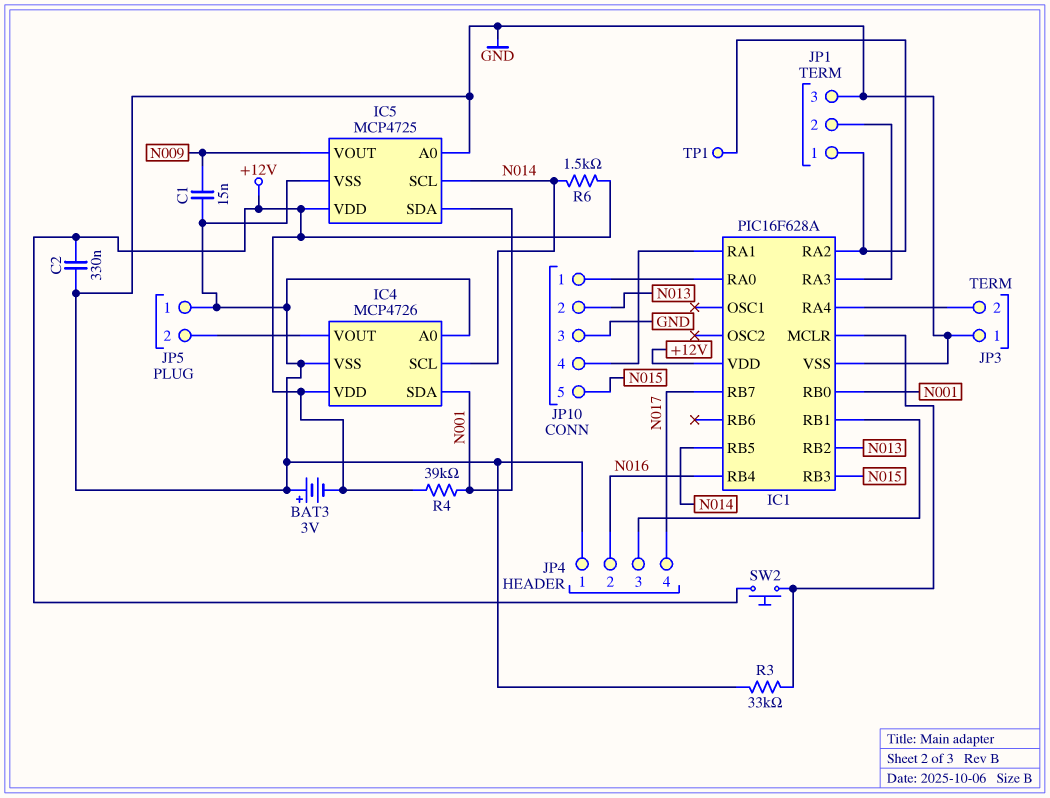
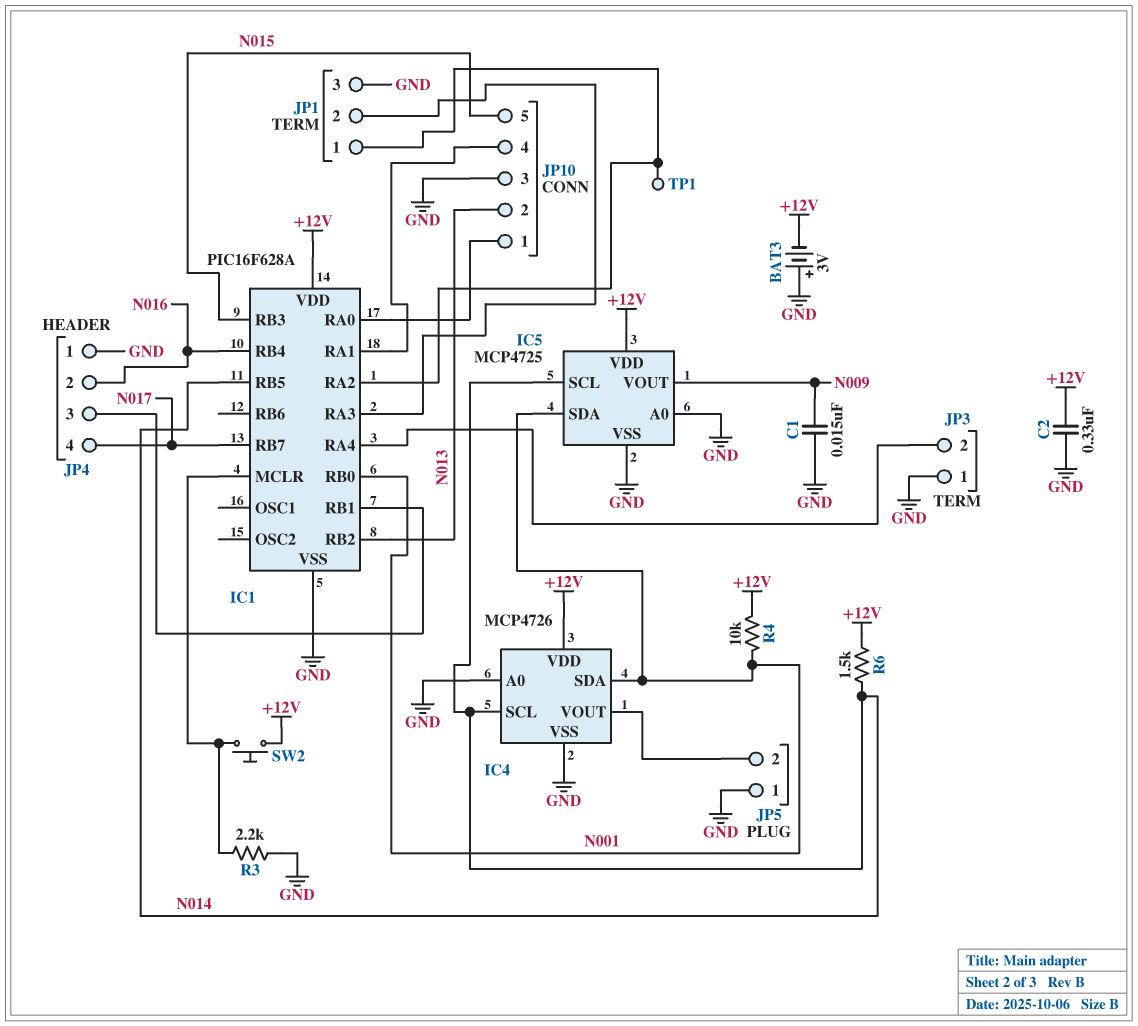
R3: 33k (GND, IC1/MCLR) -> 2.2k (GND, IC1/MCLR)
R4: 39k (+12V, N001) -> 10k (+12V, N001)

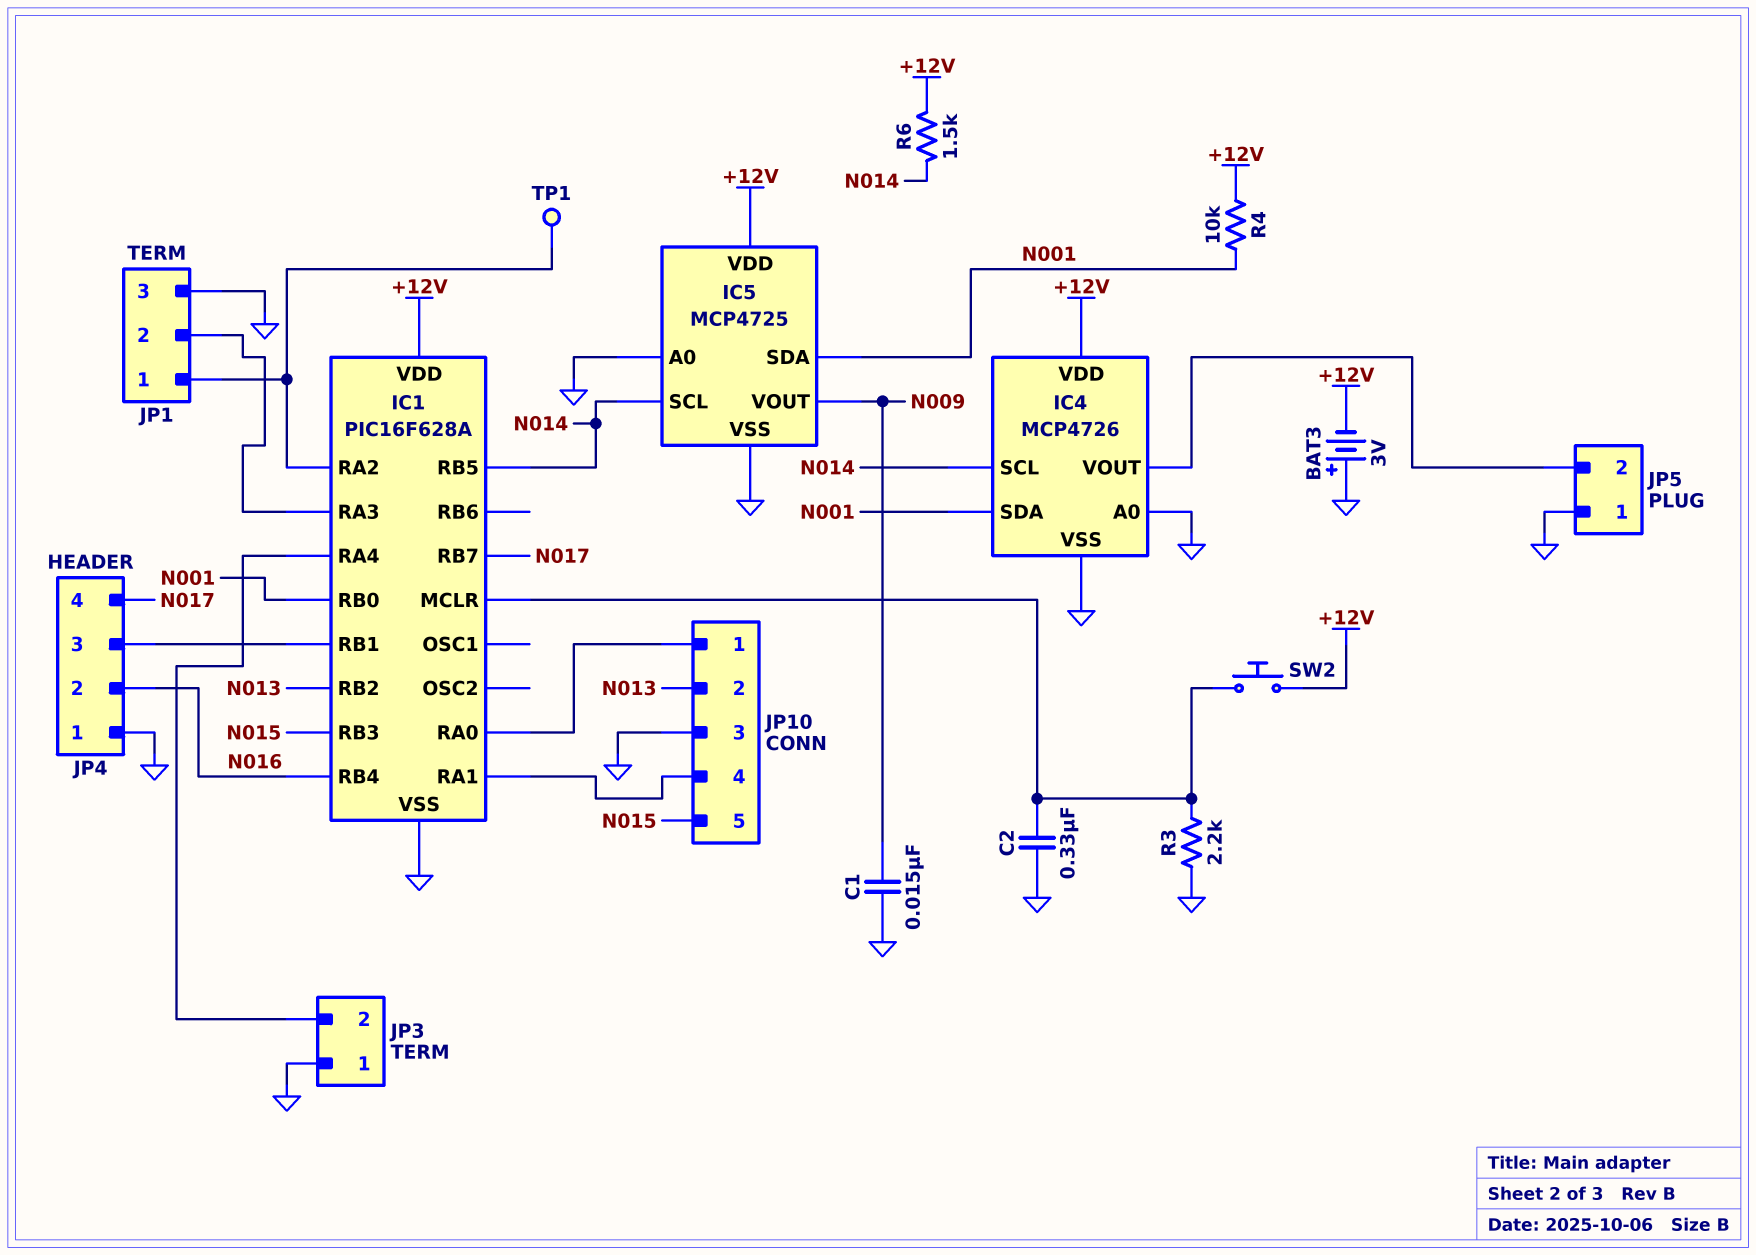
C2: 330nF (+12V, GND) -> 330nF (GND, IC1/MCLR)

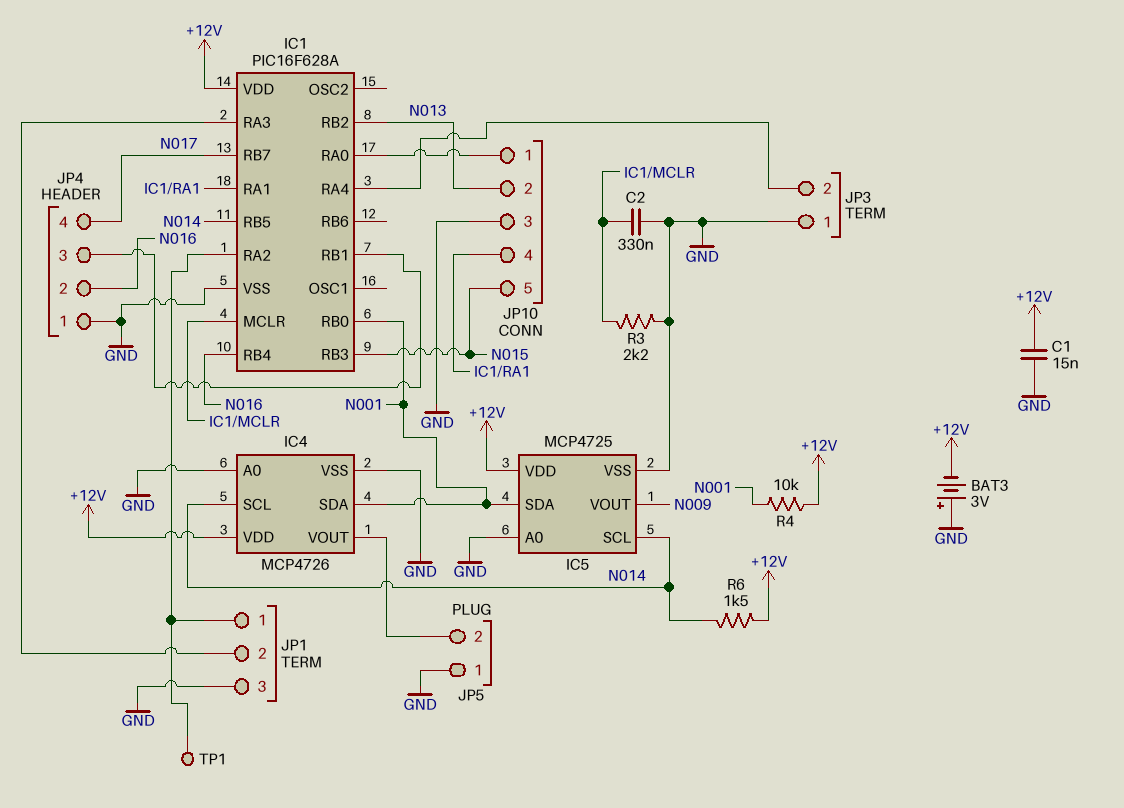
C1: 15nF (GND, N009) -> 15nF (+12V, GND)
SW2: button (+12V, IC1/MCLR) -> none

